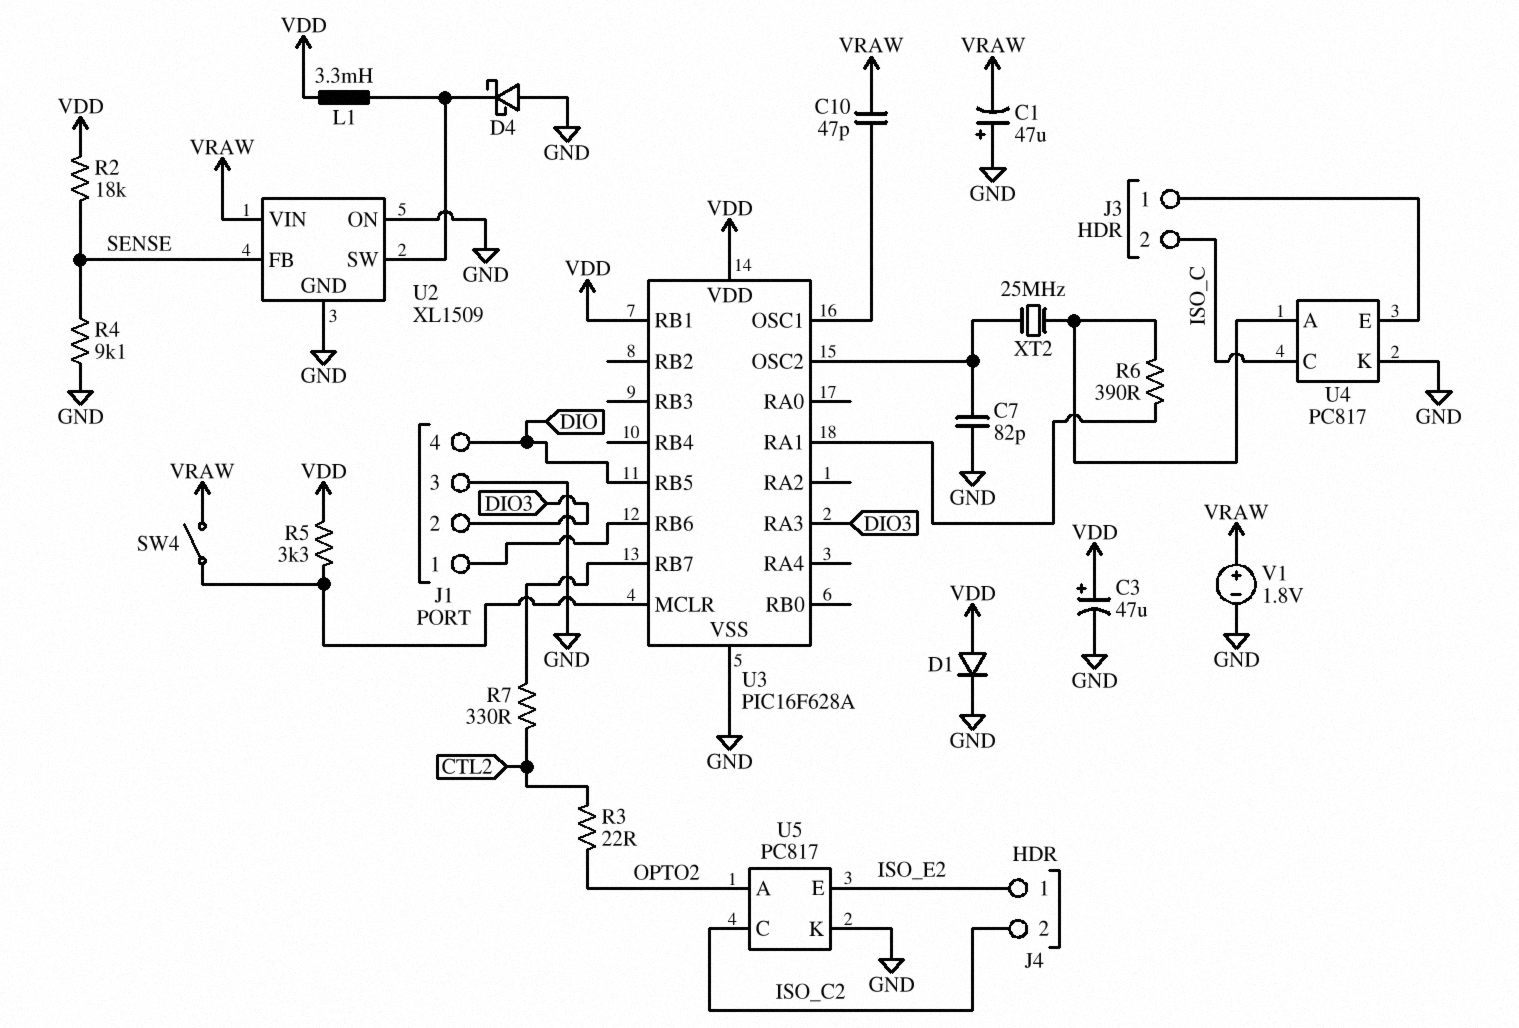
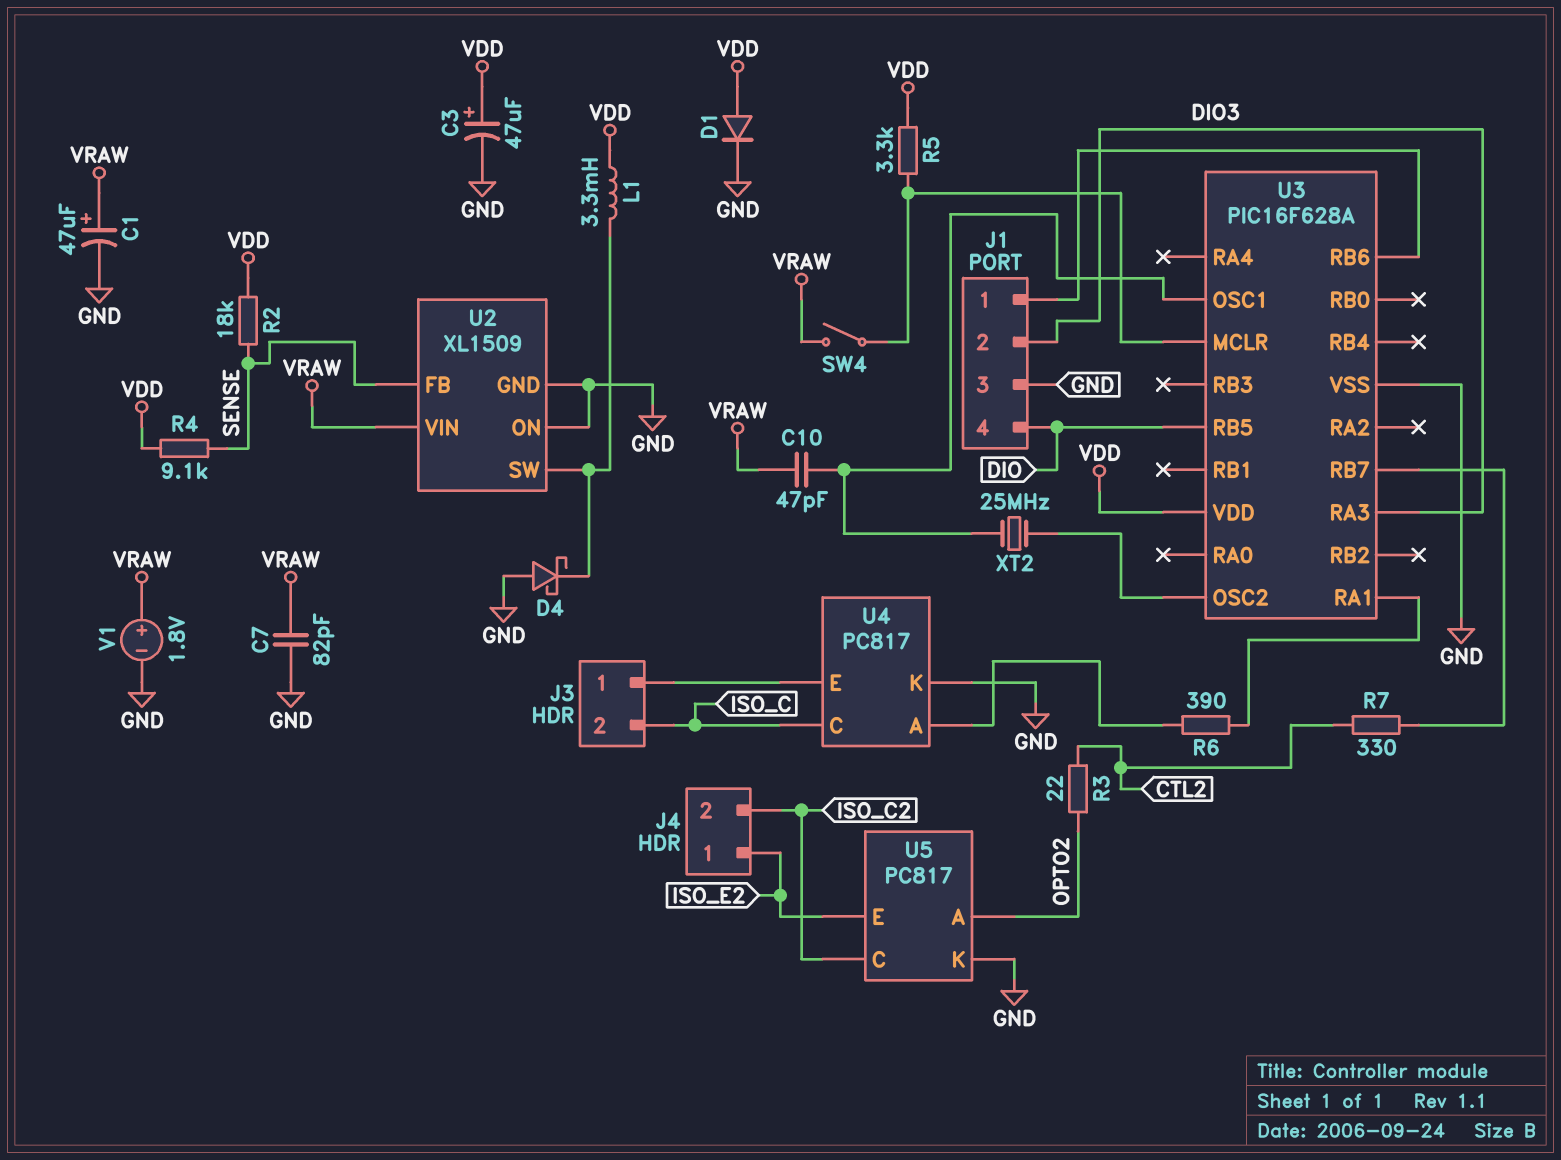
C1: 47uF (plus GND, minus VRAW) -> 47uF (plus VRAW, minus GND)
C7: 82pF (GND, U3/OSC2) -> 82pF (GND, VRAW)
R4: 9.1k (GND, SENSE) -> 9.1k (SENSE, VDD)
U3 pin RB1: VDD -> none
XT2: 25MHz (U3/OSC2, U4/A) -> 25MHz (U3/OSC1, U3/OSC2)

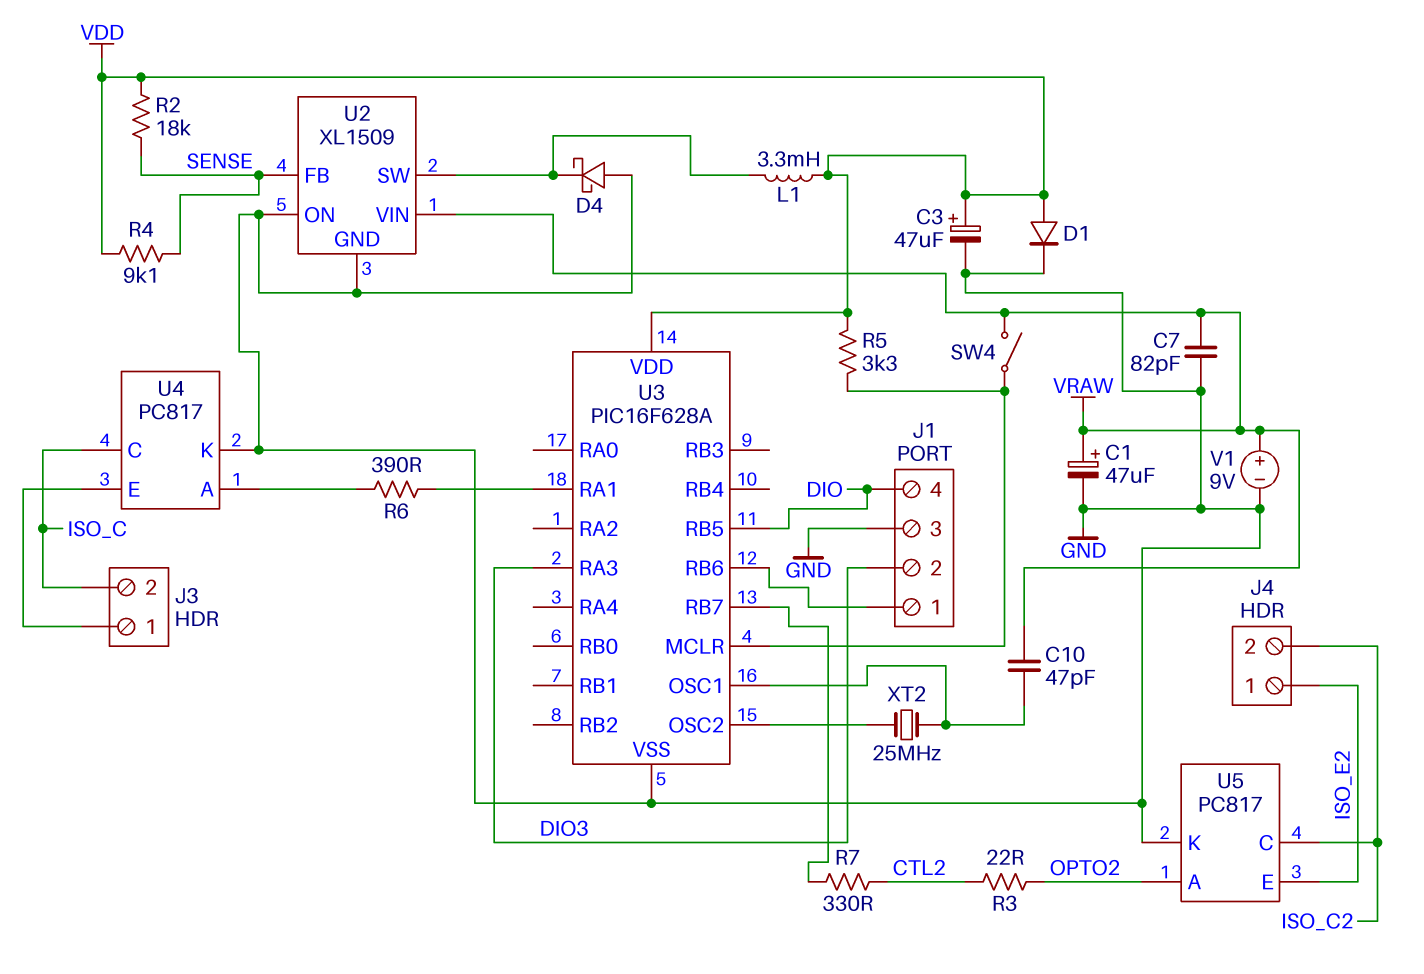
V1: 1.8V (plus VRAW, minus GND) -> 9V (plus VRAW, minus GND)

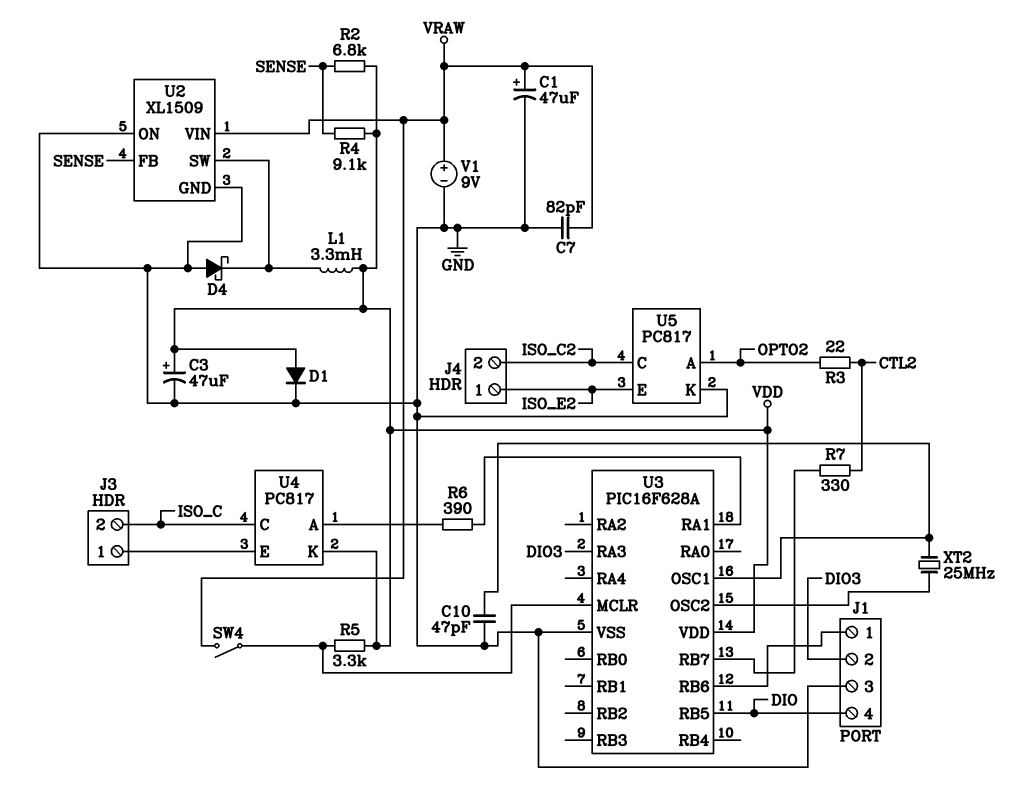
C10: 47pF (U3/OSC1, VRAW) -> 47pF (GND, U3/OSC1)
R2: 18k (SENSE, VDD) -> 6.8k (SENSE, VDD)
U4 pin K: GND -> VDD

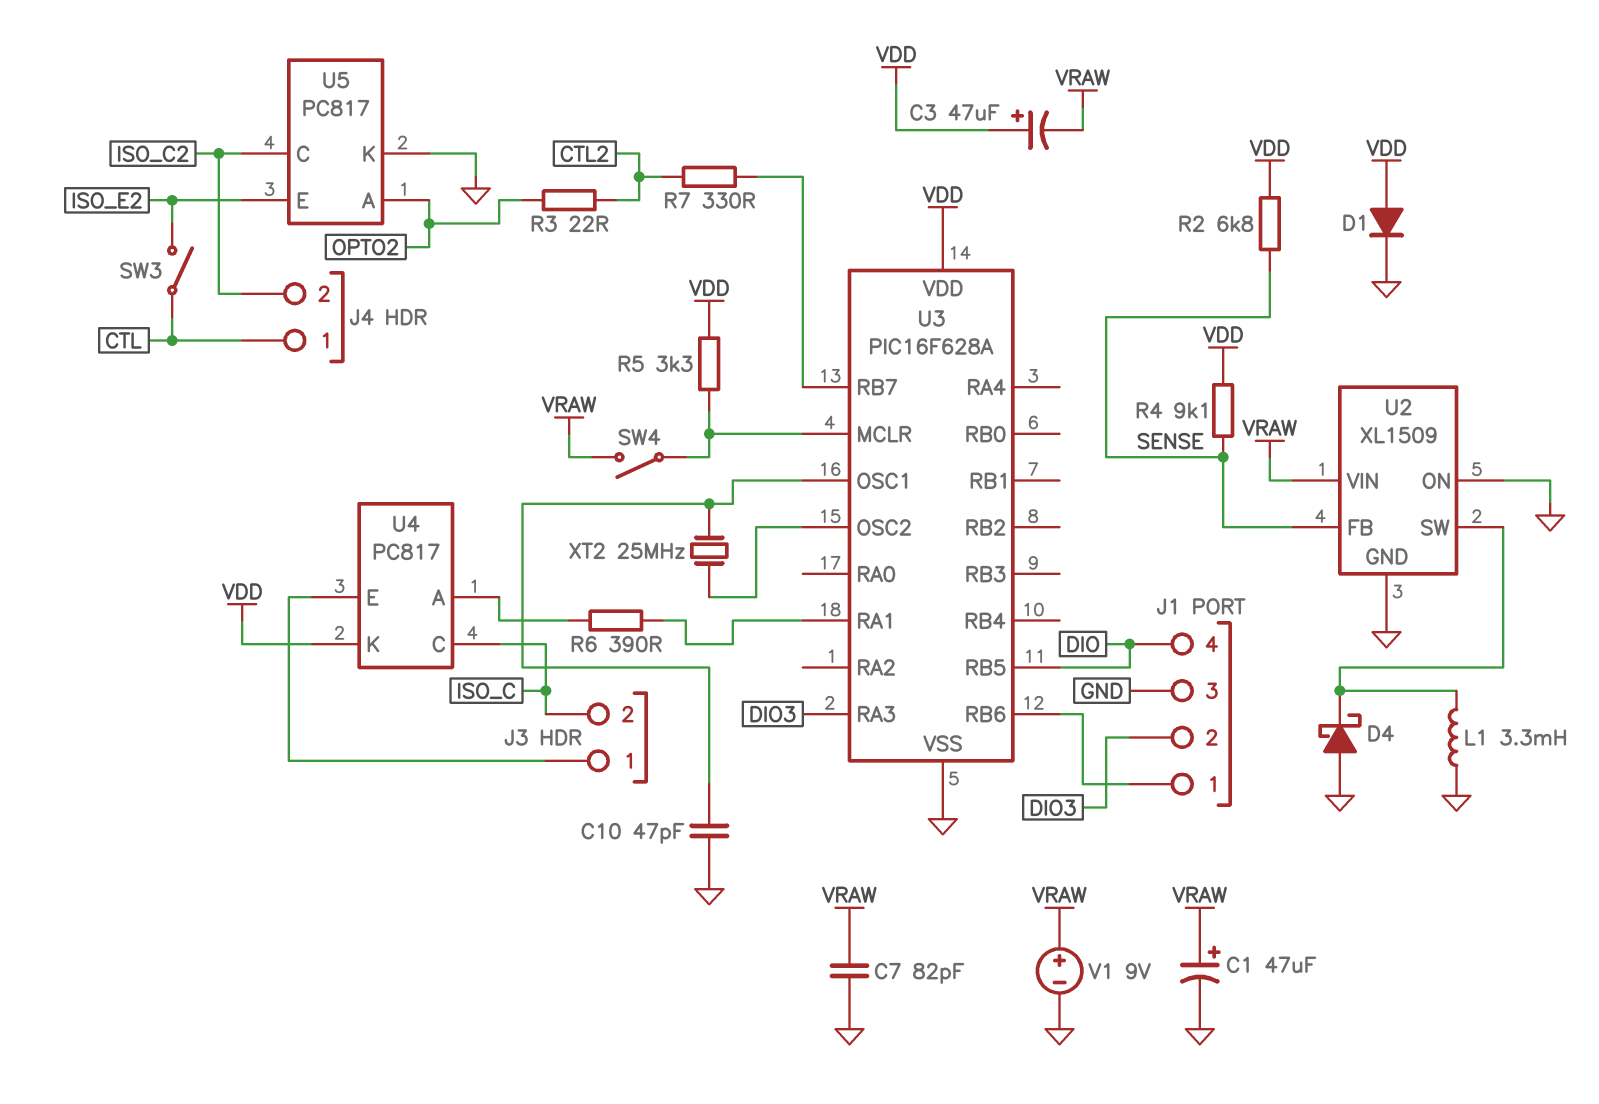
C3: 47uF (plus VDD, minus GND) -> 47uF (plus VDD, minus VRAW)
J4 pin 1: ISO_E2 -> CTL
L1: 3.3mH (U2/SW, VDD) -> 3.3mH (GND, U2/SW)
SW3: none -> switch (CTL, ISO_E2)

